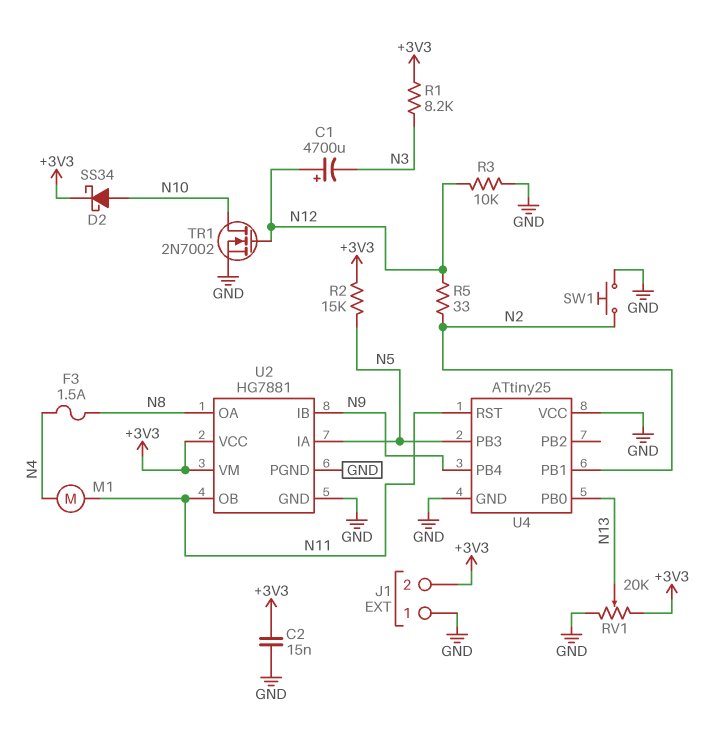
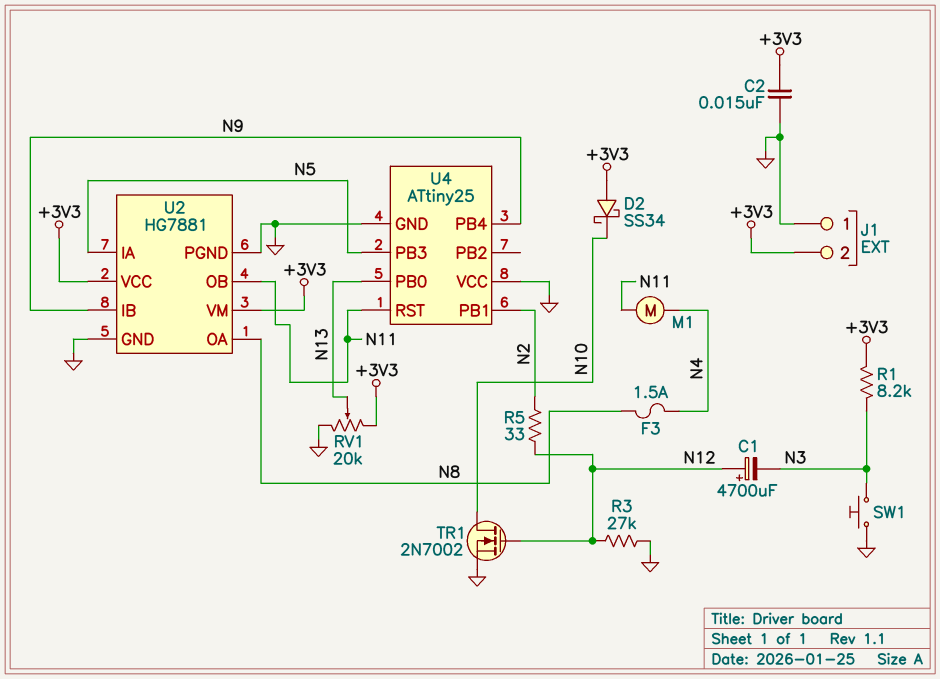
D2: schottky SS34 (A N10, K +3V3) -> schottky SS34 (A +3V3, K N10)
R2: 15k (+3V3, N5) -> none
R3: 10k (GND, N12) -> 27k (GND, N12)
SW1: button (GND, N2) -> button (GND, N3)

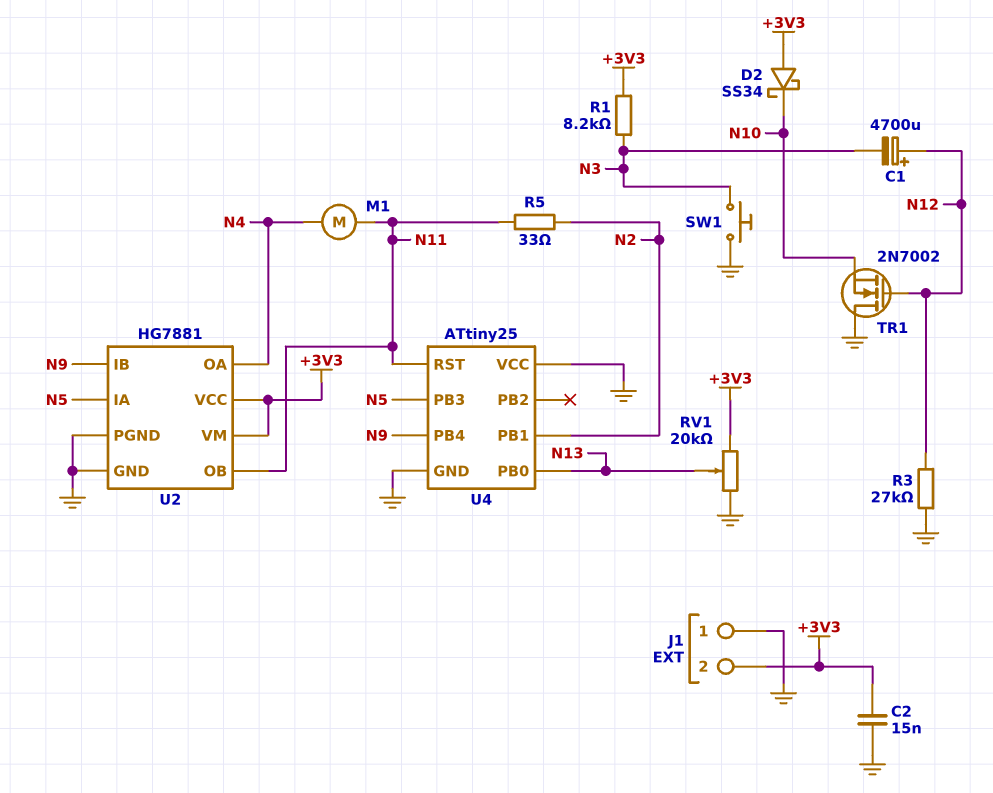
F3: 1.5A (N4, N8) -> none
R5: 33 (N2, N12) -> 33 (N2, N11)
TR1: NMOS 2N7002 (G N12, D N10, S GND) -> NMOS 2N7002 (G N12, D GND, S N10)
U2 pin OA: N8 -> N4

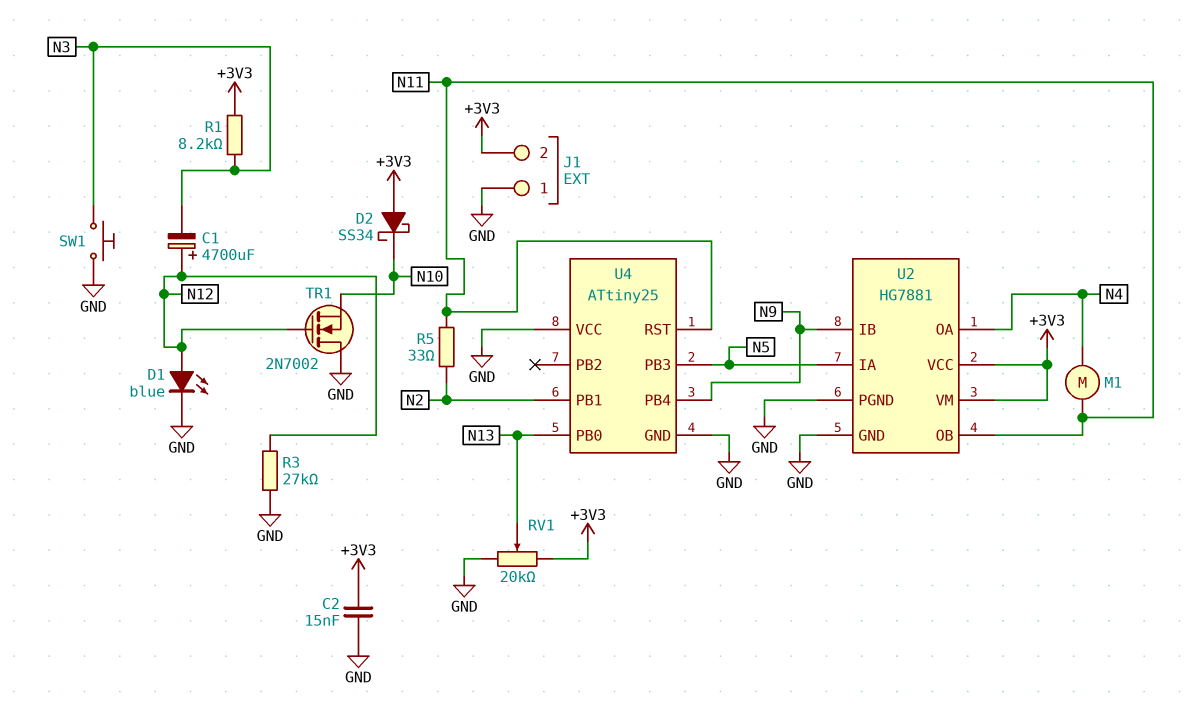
D1: none -> LED blue (A N12, K GND)

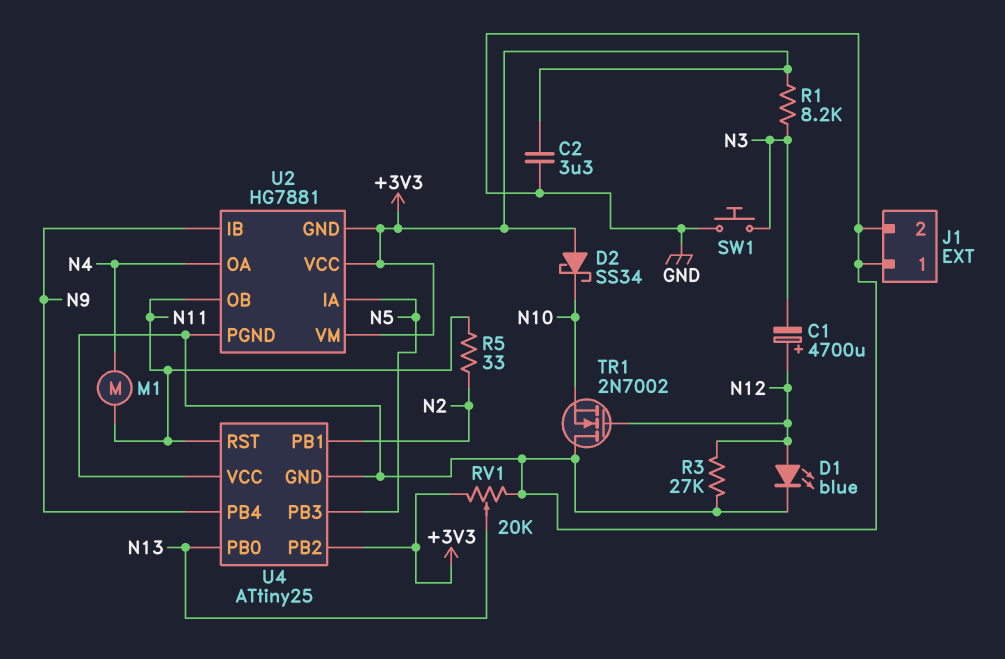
C2: 15nF (+3V3, GND) -> 3.3uF (+3V3, GND)
J1 pin 2: +3V3 -> GND
U2 pin GND: GND -> +3V3
U4 pin PB2: none -> +3V3

